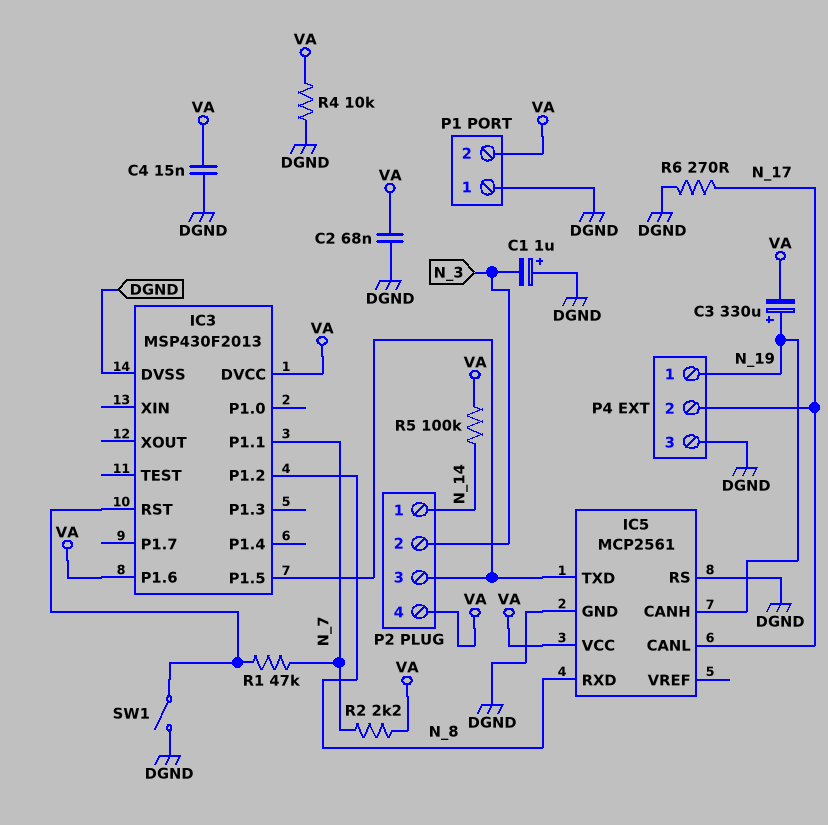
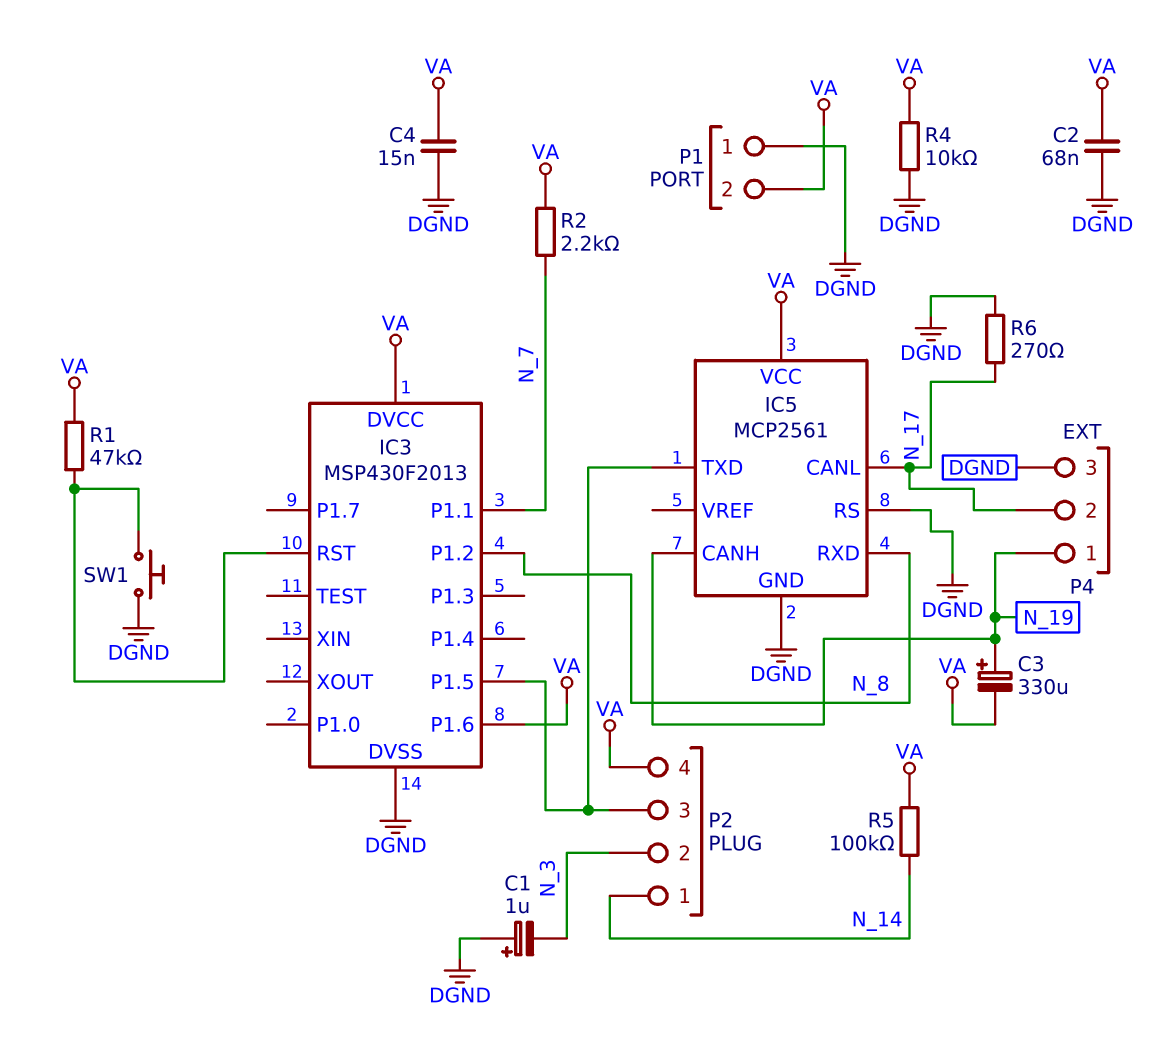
R1: 47k (IC3/RST, N_7) -> 47k (IC3/RST, VA)
SW1: switch (DGND, IC3/RST) -> button (DGND, IC3/RST)

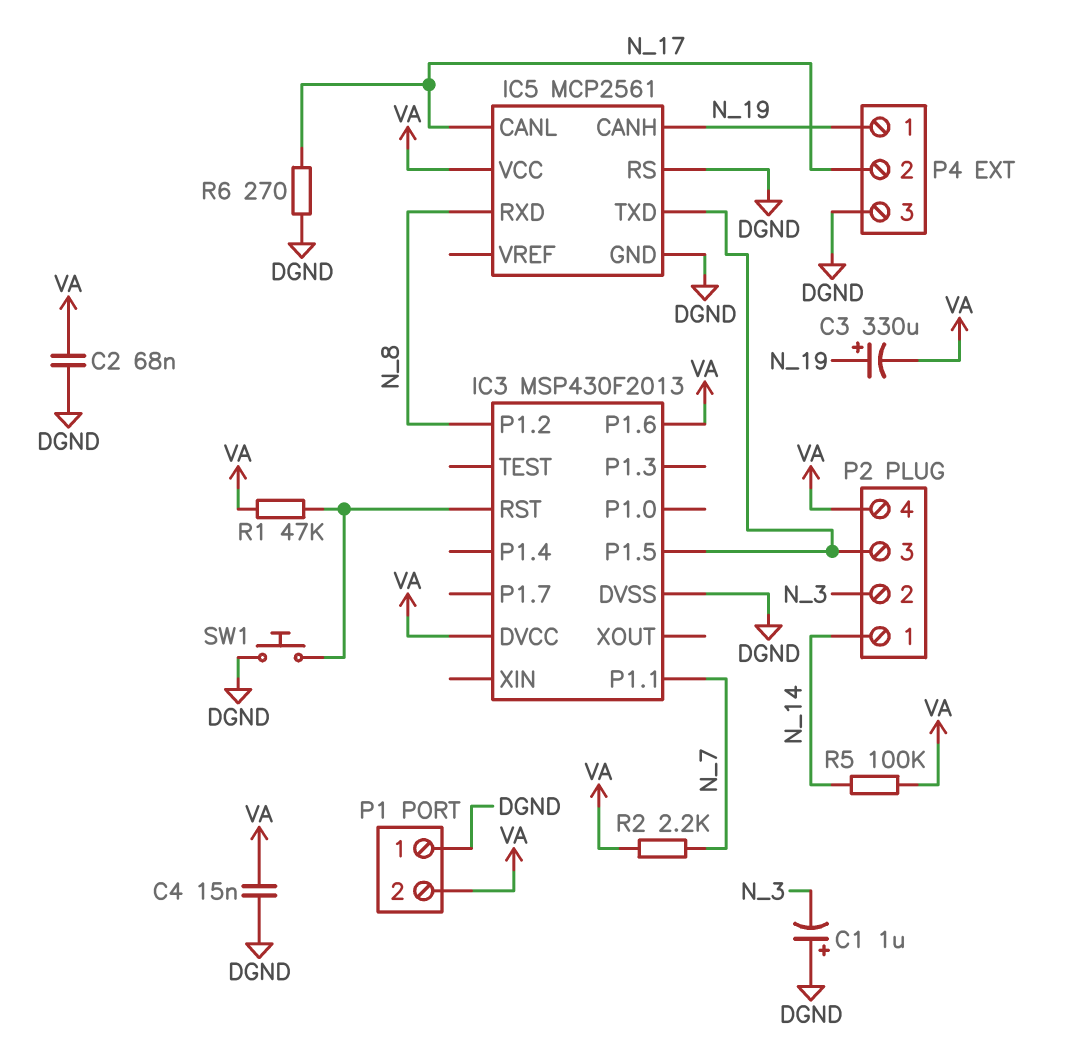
R4: 10k (DGND, VA) -> none

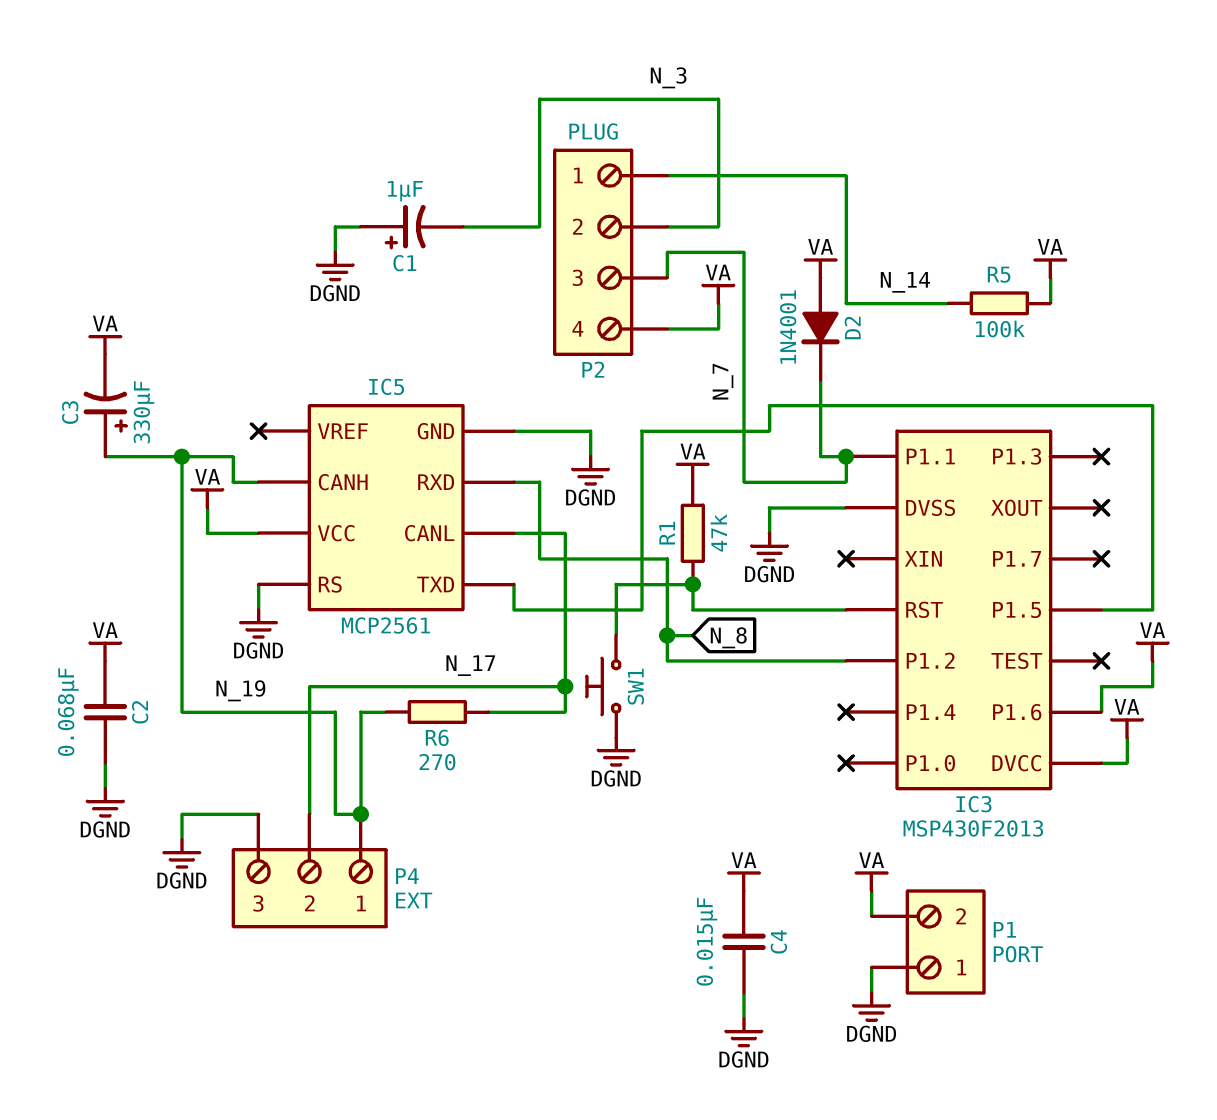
D2: none -> diode 1N4001 (A VA, K N_7)
P2 pin 3: IC3/P1.5 -> N_7
R2: 2.2k (N_7, VA) -> none
R6: 270 (DGND, N_17) -> 270 (N_17, N_19)

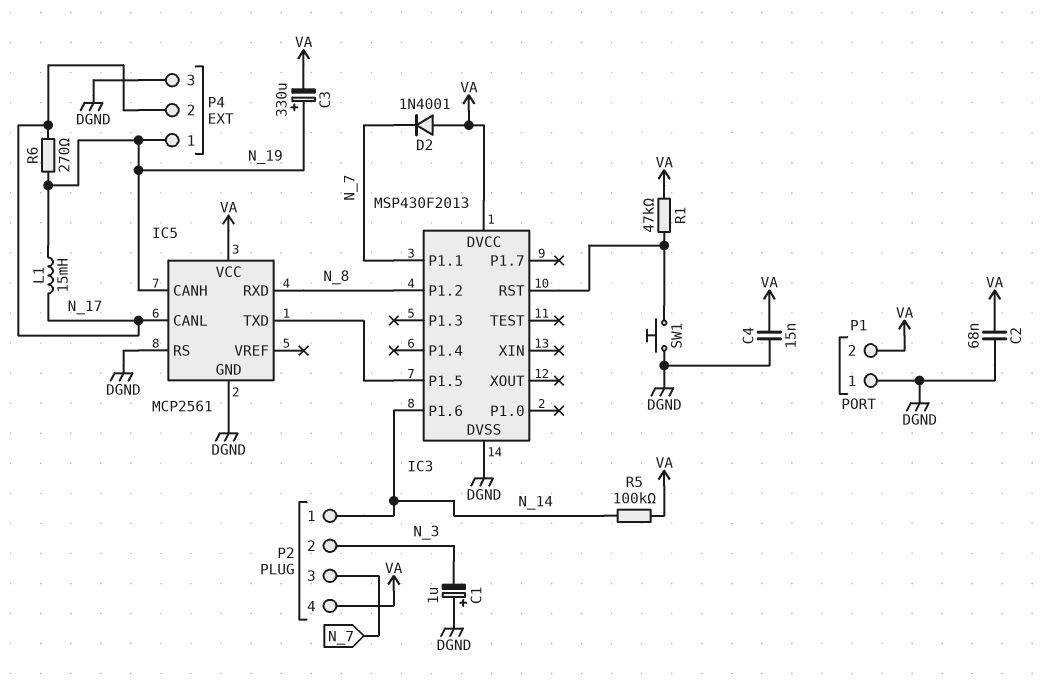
IC3 pin P1.6: VA -> N_14
L1: none -> 15mH (N_17, N_19)

